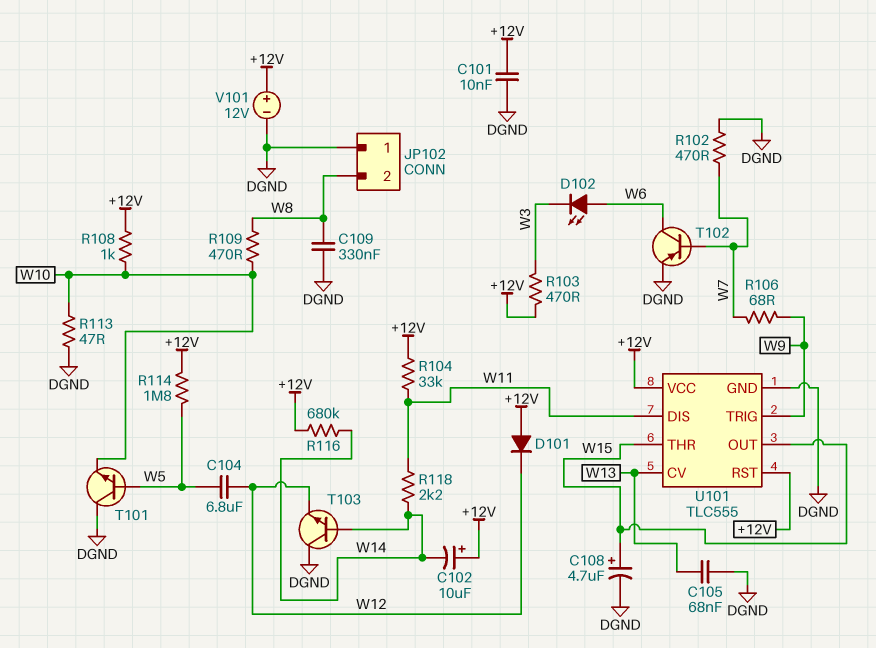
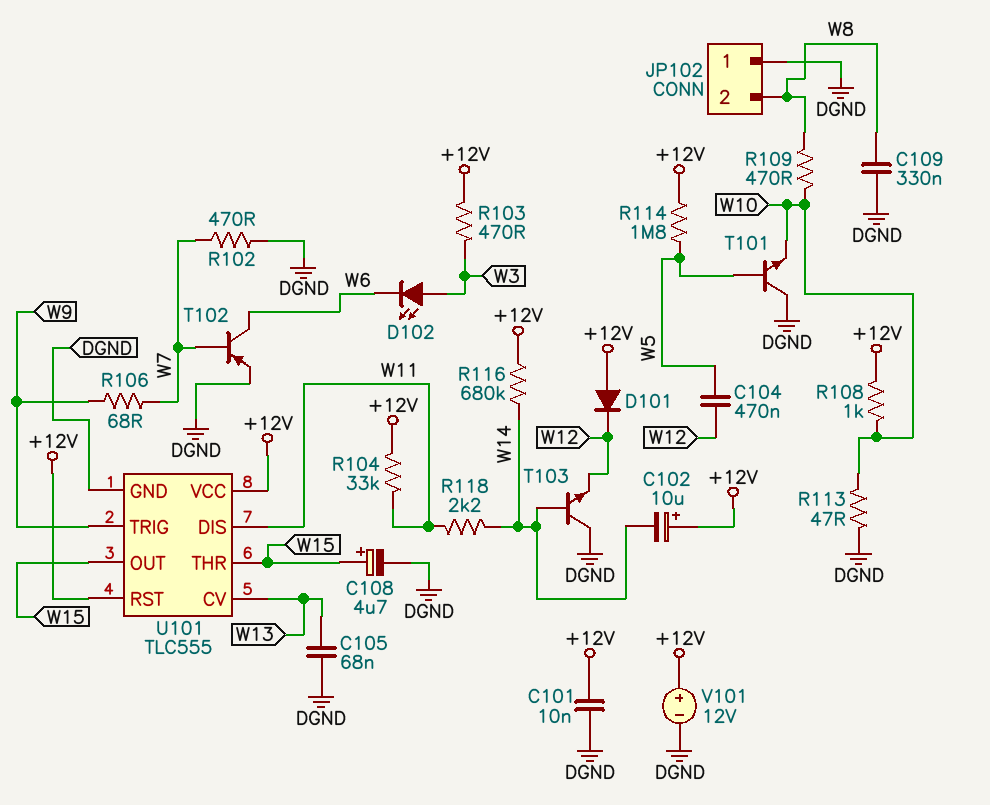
C104: 6.8uF (W5, W12) -> 470nF (W5, W12)
D102: LED (A W6, K W3) -> LED (A W3, K W6)

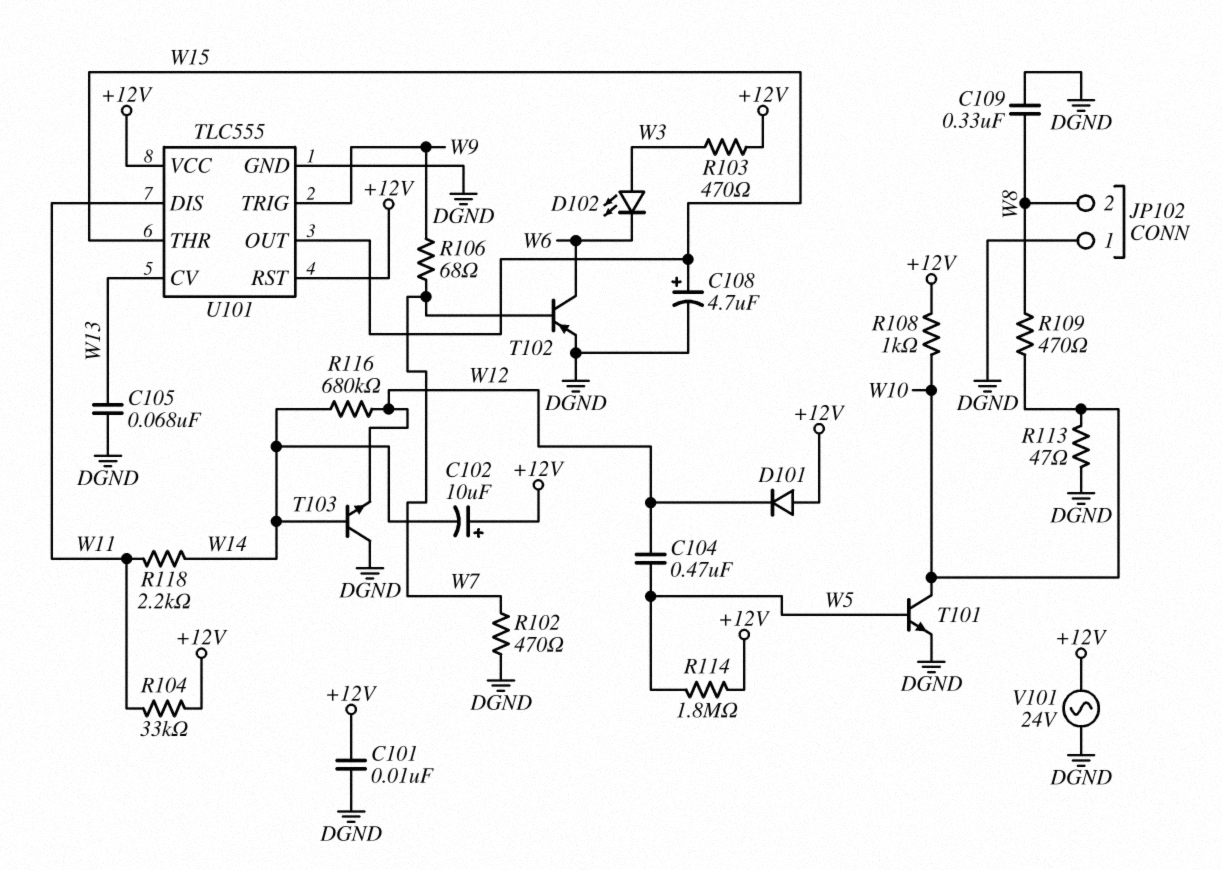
R116: 680k (+12V, W14) -> 680k (W12, W14)
T101: NPN (B W5, C DGND, E W10) -> NPN (B W5, C W10, E DGND)
V101: 12V (plus +12V, minus DGND) -> AC 24V (+12V, DGND)

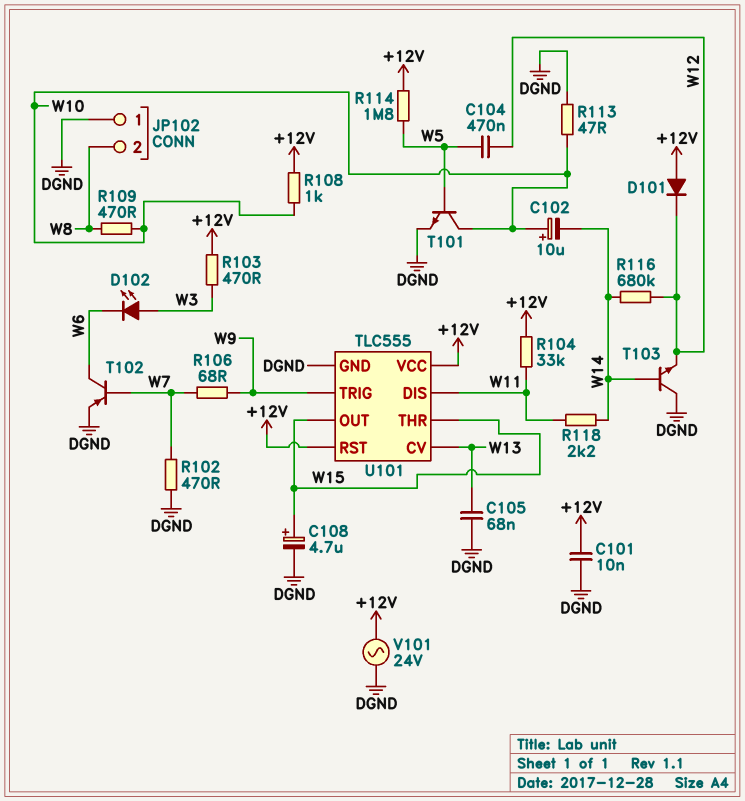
C102: 10uF (plus +12V, minus W14) -> 10uF (plus W10, minus W14)
C109: 330nF (DGND, W8) -> none

